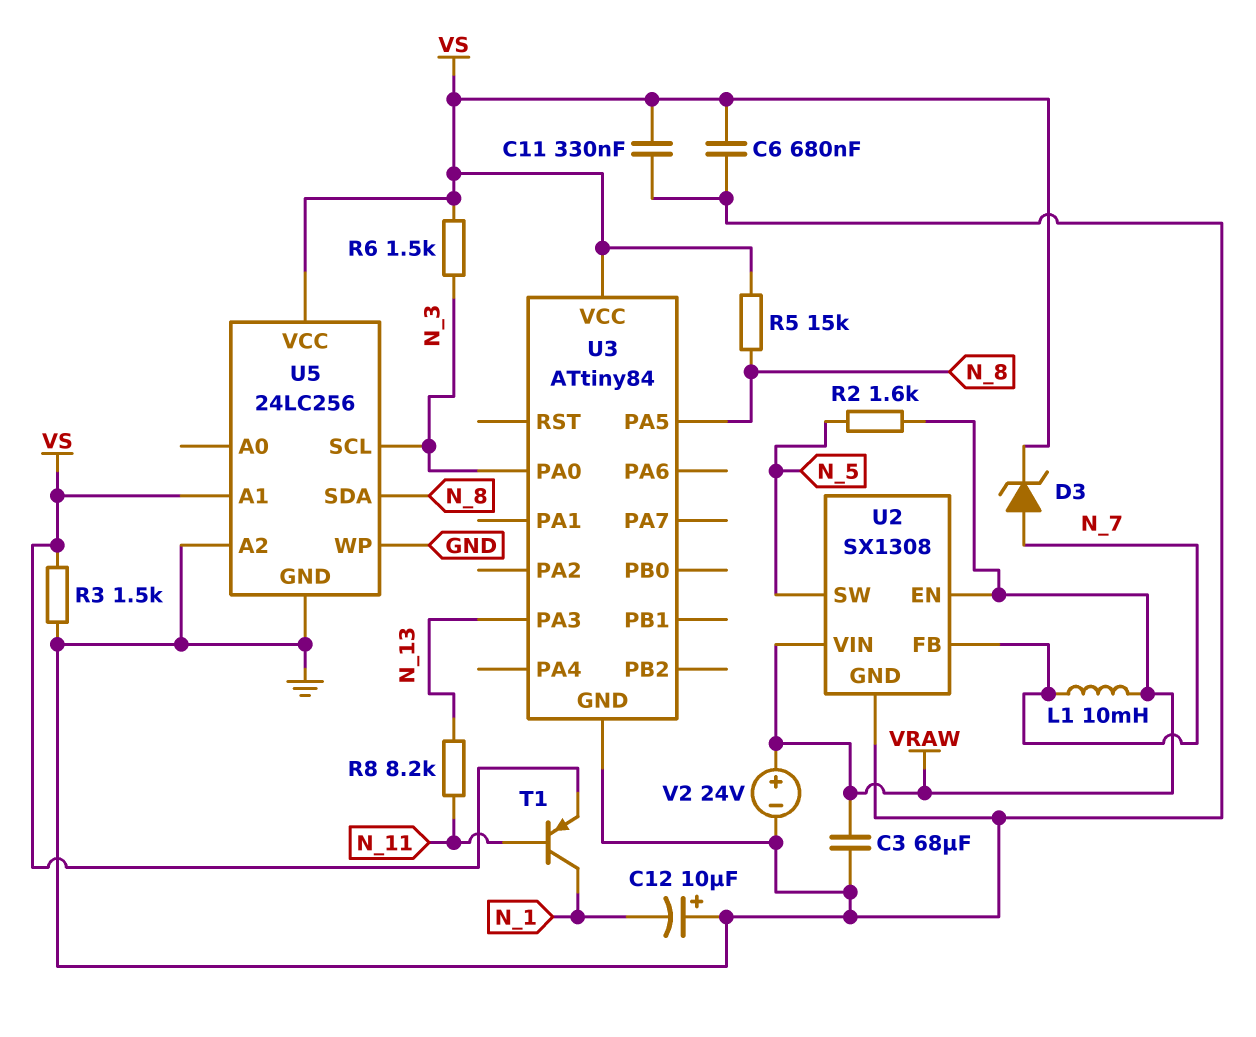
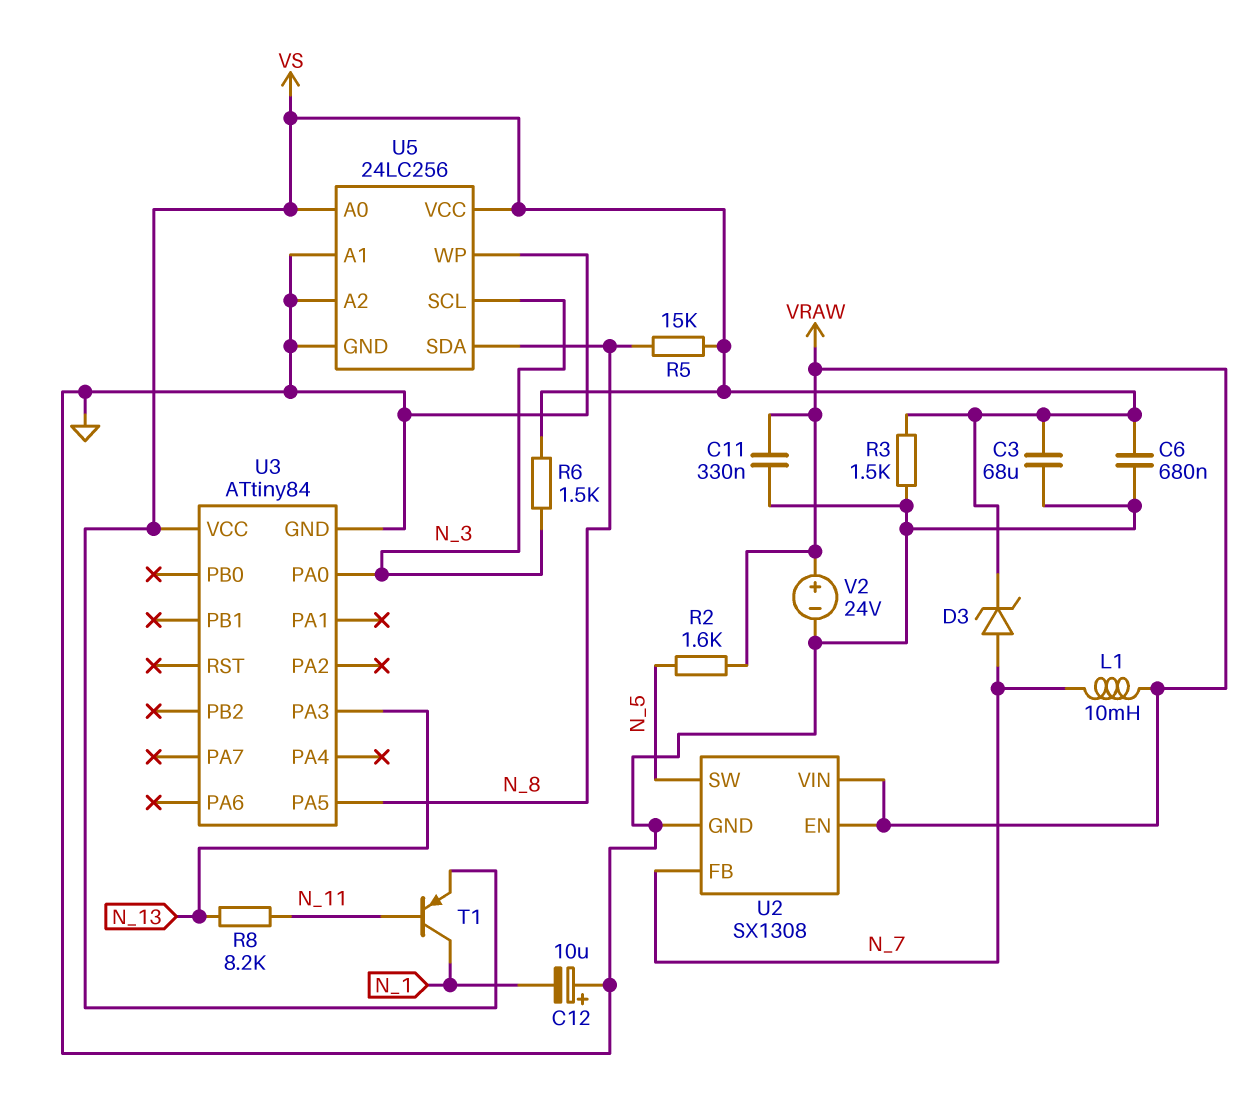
C3: 68uF (GND, VRAW) -> 68uF (GND, VS)
C11: 330nF (GND, VS) -> 330nF (GND, VRAW)
U5 pin A0: none -> VS
U5 pin A1: VS -> GND

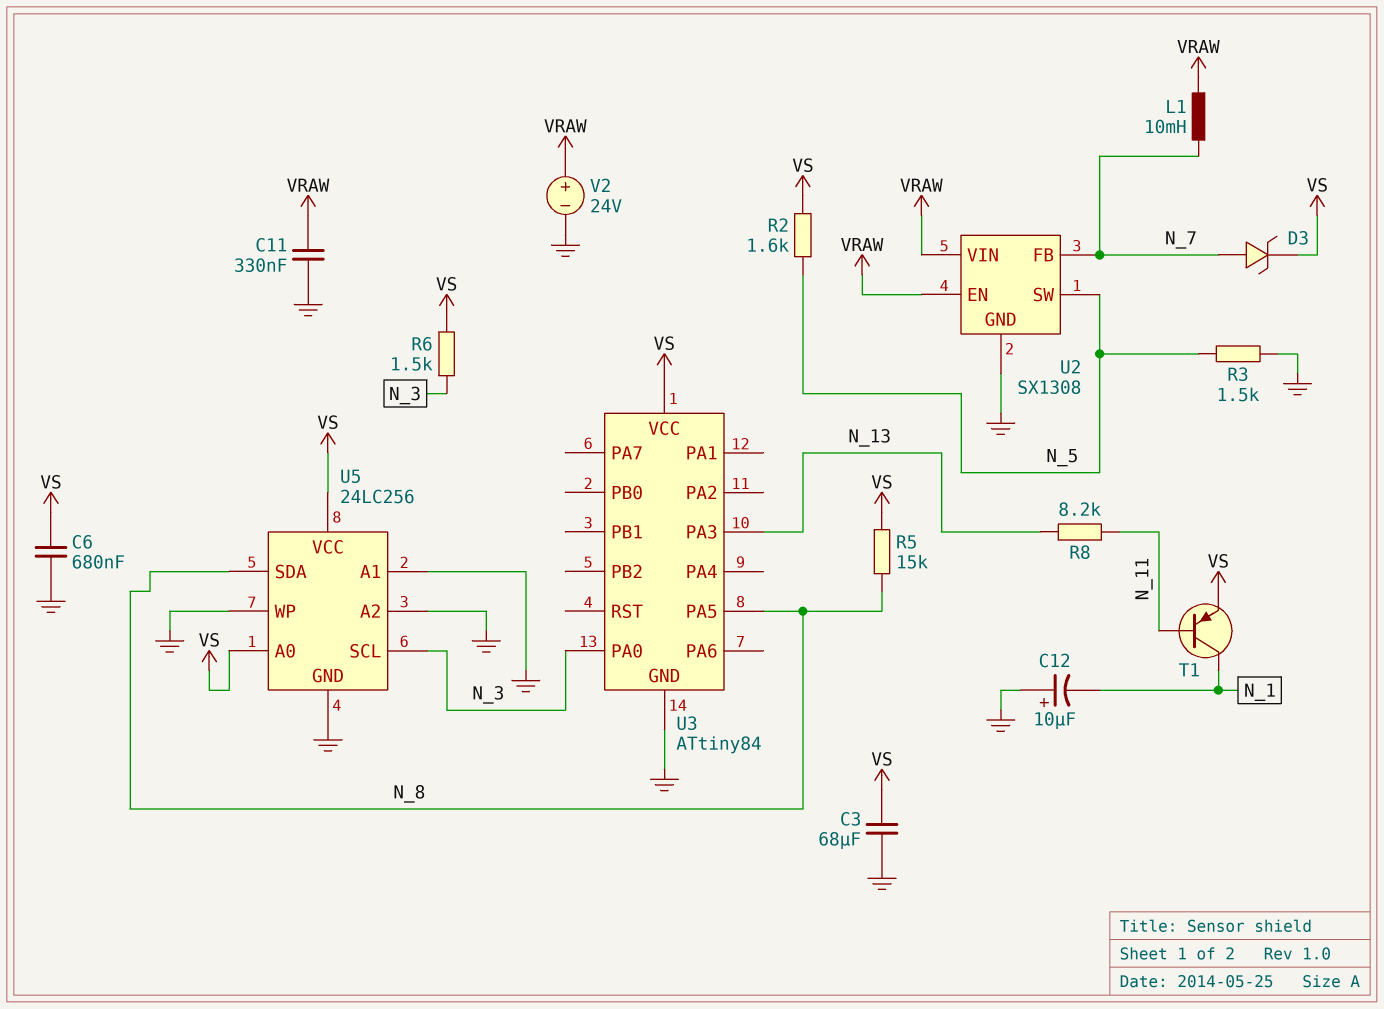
R2: 1.6k (N_5, VRAW) -> 1.6k (N_5, VS)
R3: 1.5k (GND, VS) -> 1.5k (GND, N_5)

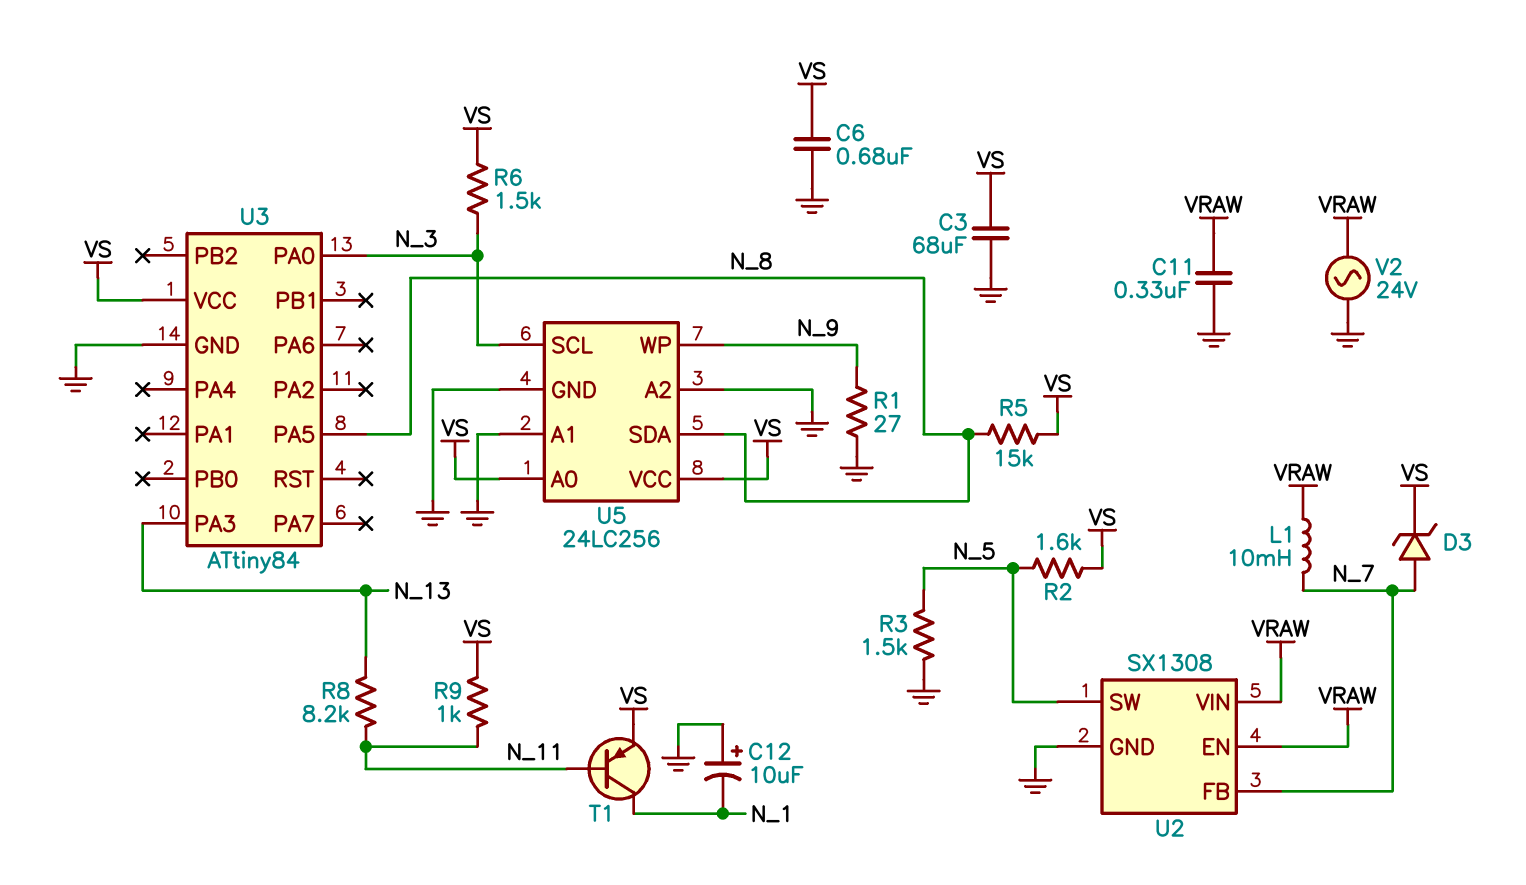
R1: none -> 27 (GND, N_9)
R9: none -> 1k (N_11, VS)
U5 pin WP: GND -> N_9
V2: 24V (plus VRAW, minus GND) -> AC 24V (GND, VRAW)

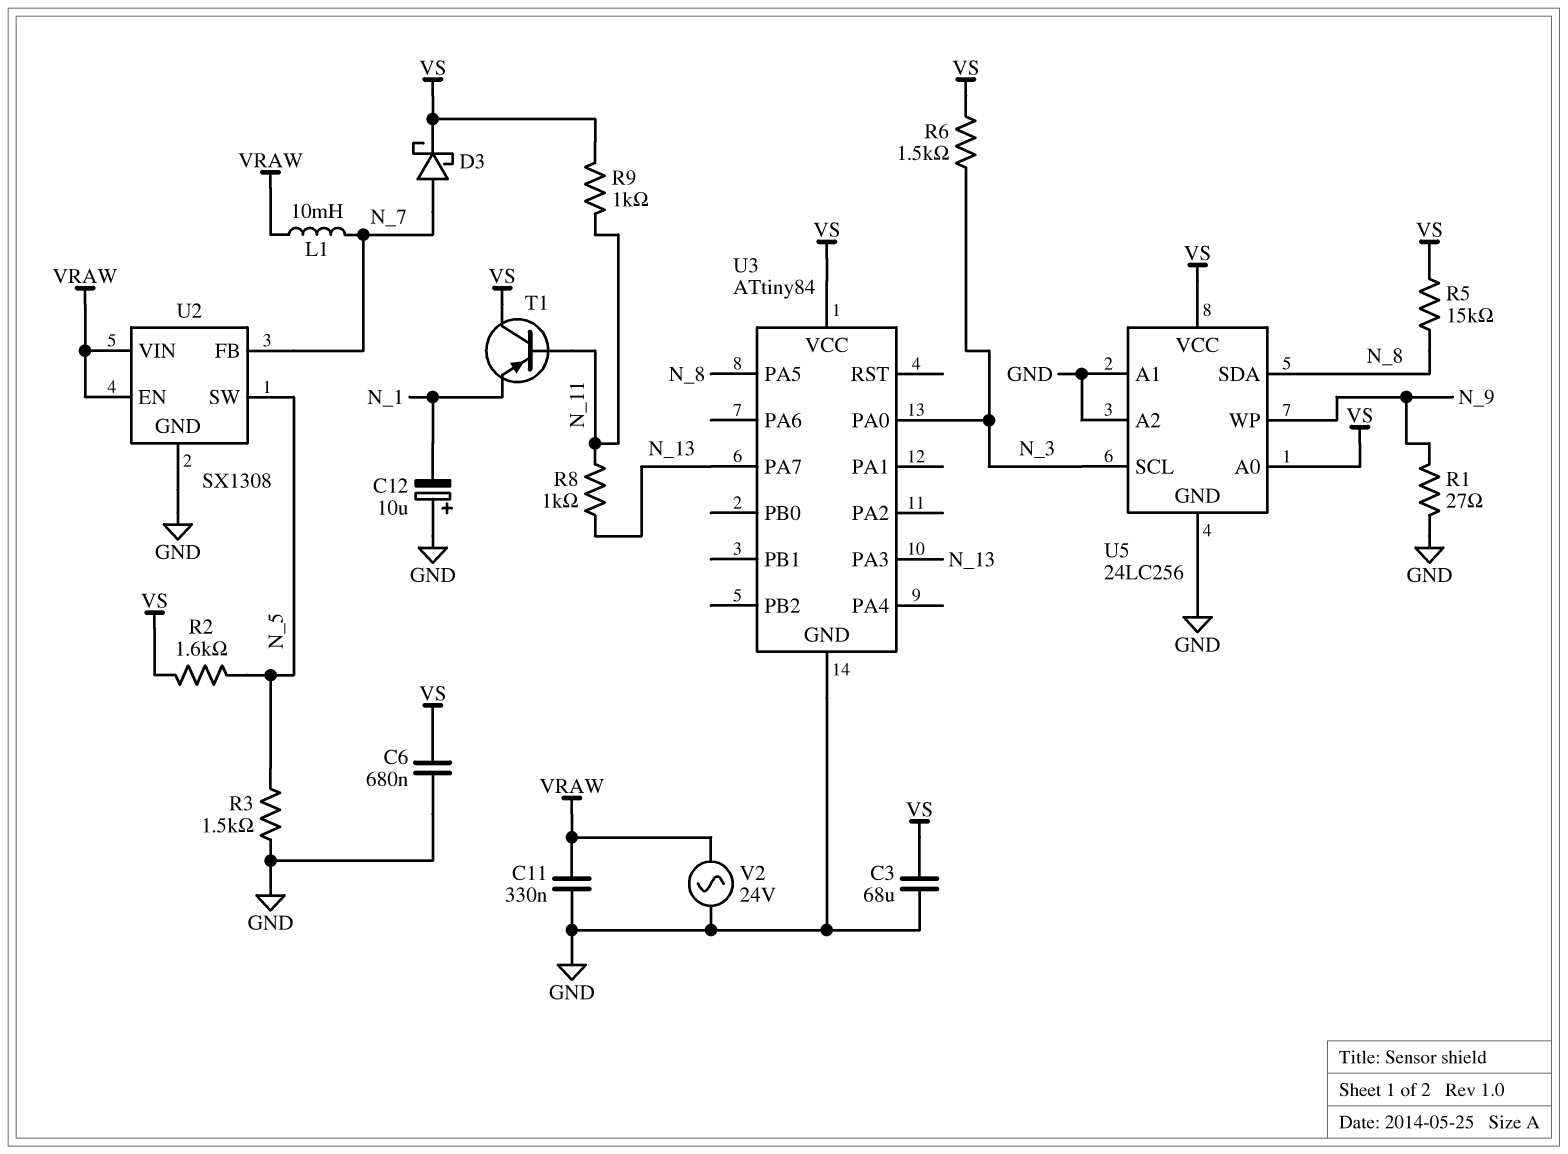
D3: zener (A N_7, K VS) -> schottky (A N_7, K VS)
R8: 8.2k (N_11, N_13) -> 1k (N_11, N_13)
T1: PNP (B N_11, C N_1, E VS) -> PNP (B N_11, C VS, E N_1)
U3 pin PA7: none -> N_13

